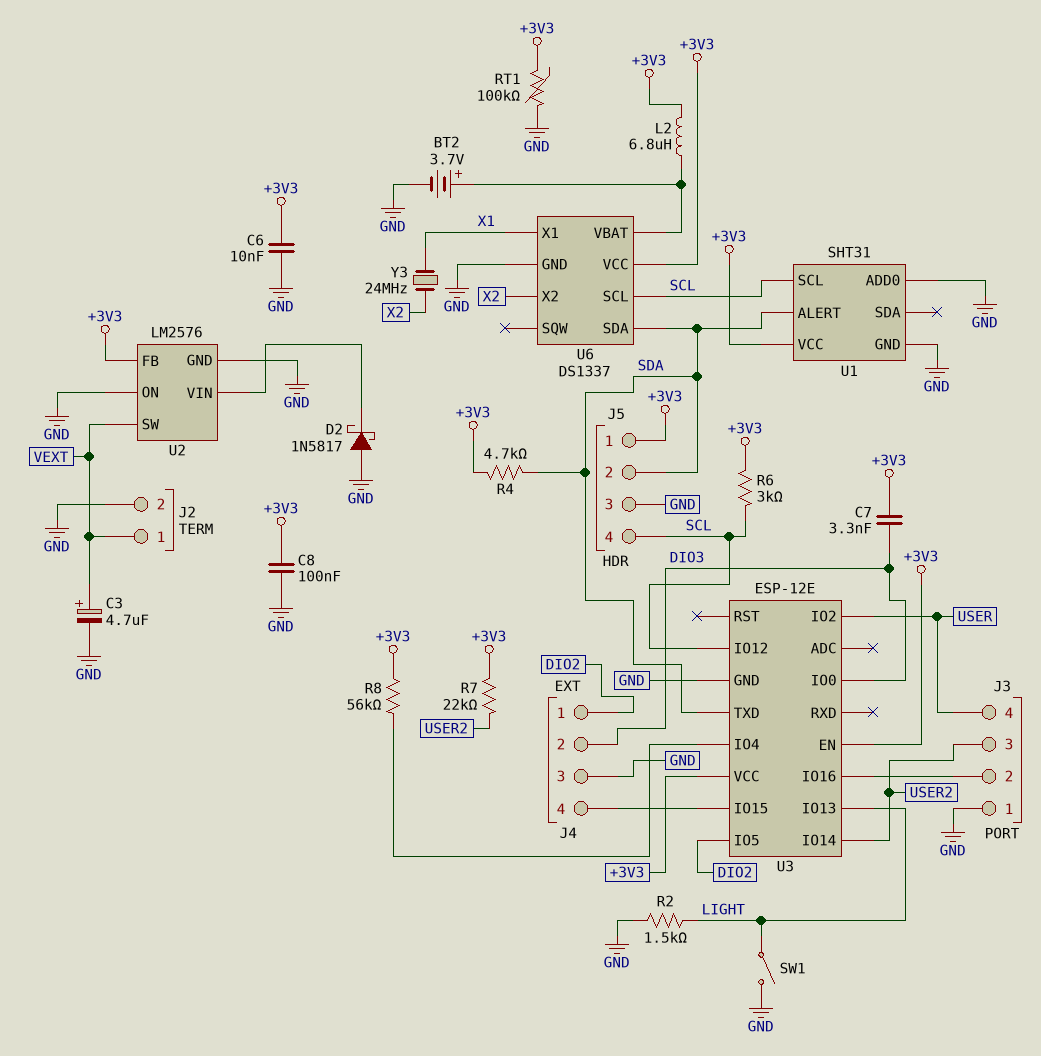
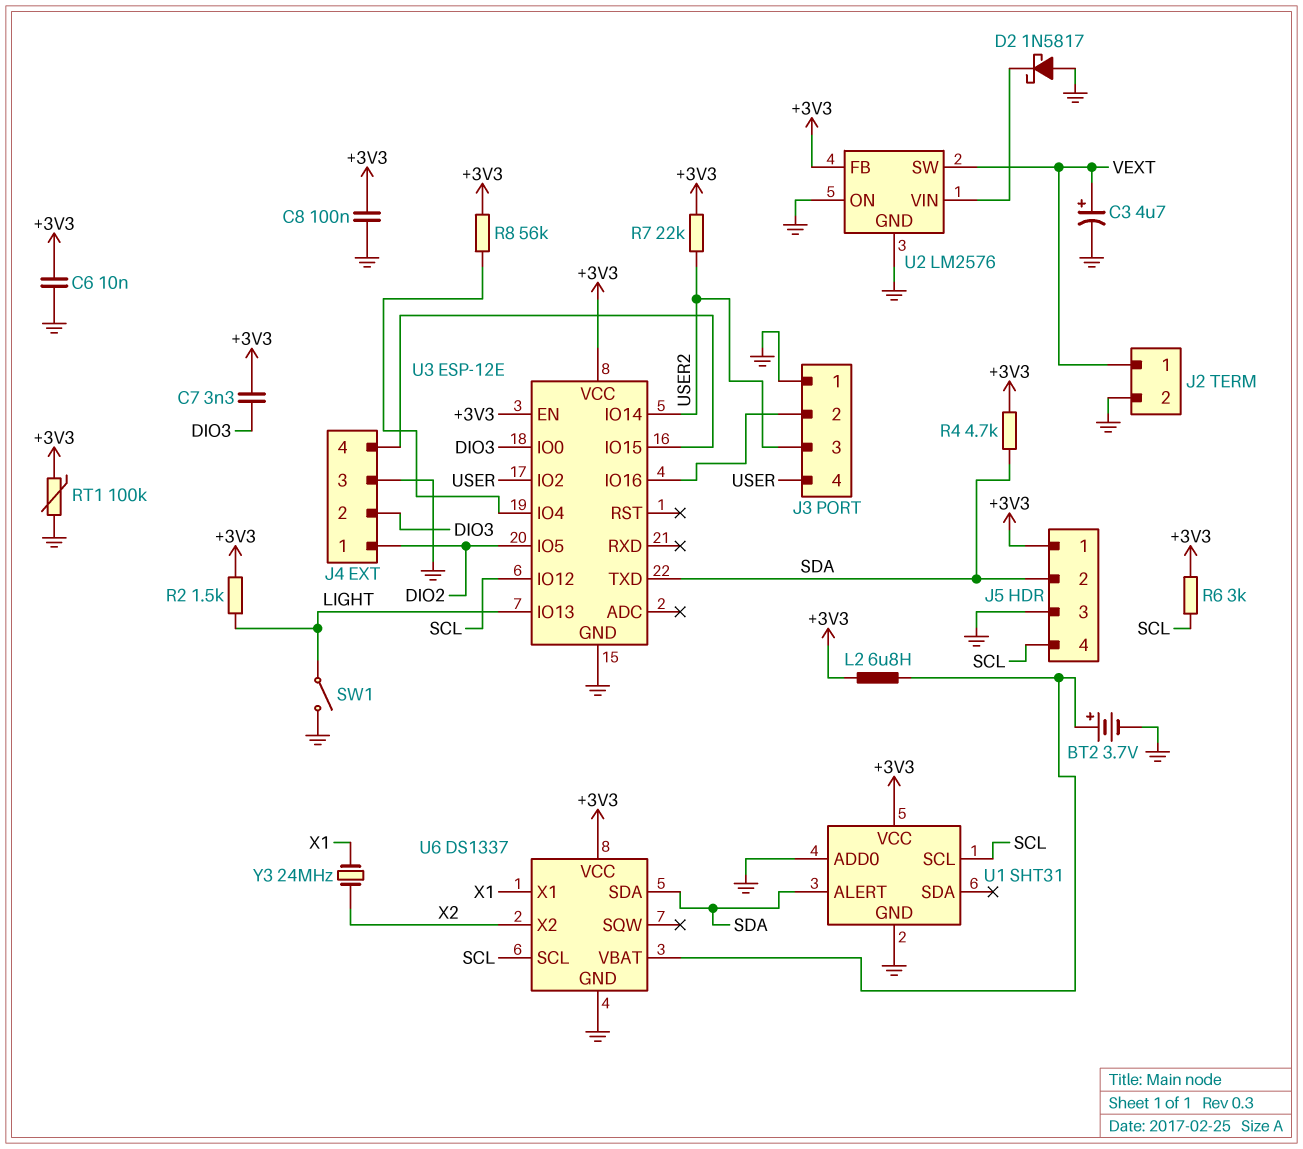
R2: 1.5k (GND, LIGHT) -> 1.5k (+3V3, LIGHT)

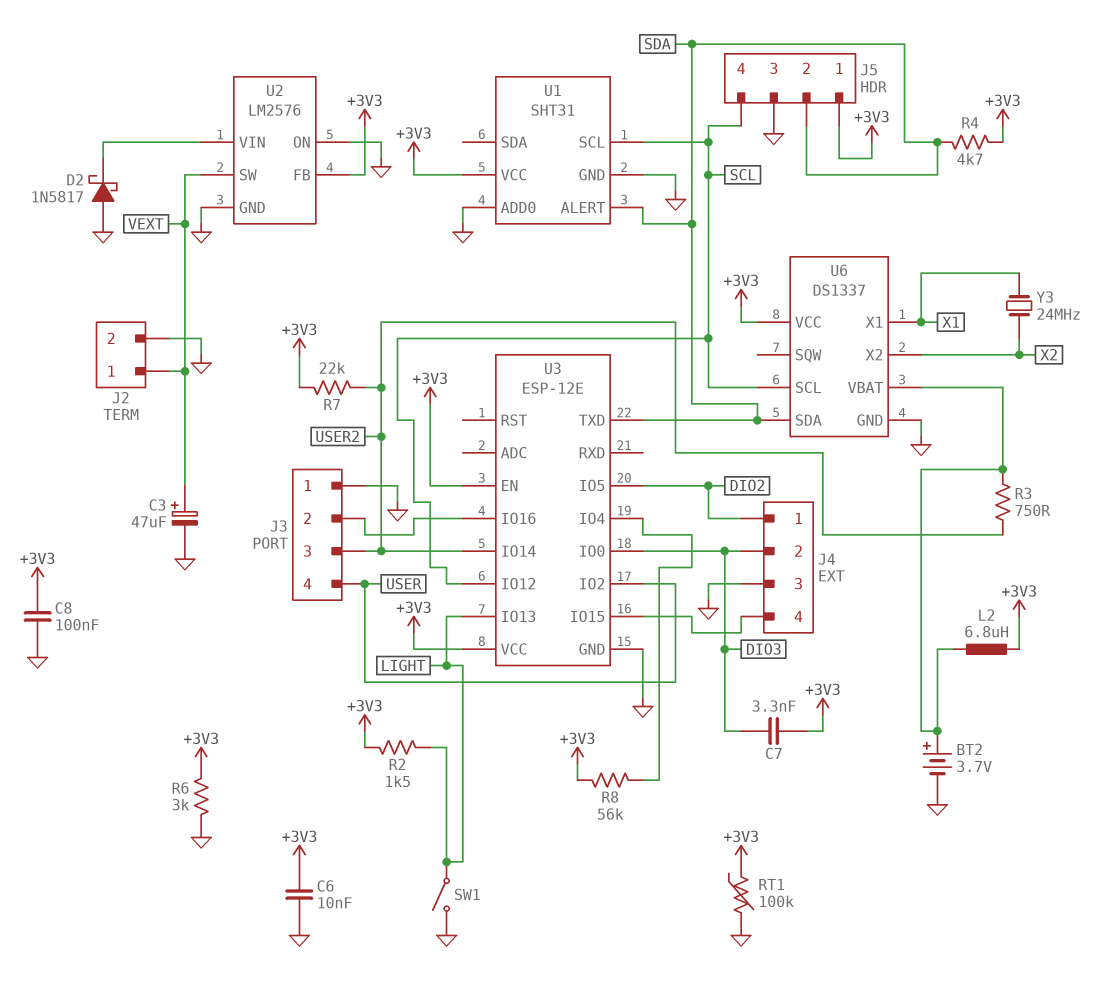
C3: 4.7uF (plus VEXT, minus GND) -> 47uF (plus VEXT, minus GND)
R3: none -> 750 (U6/VBAT, USER2)
R6: 3k (+3V3, SCL) -> 3k (+3V3, GND)

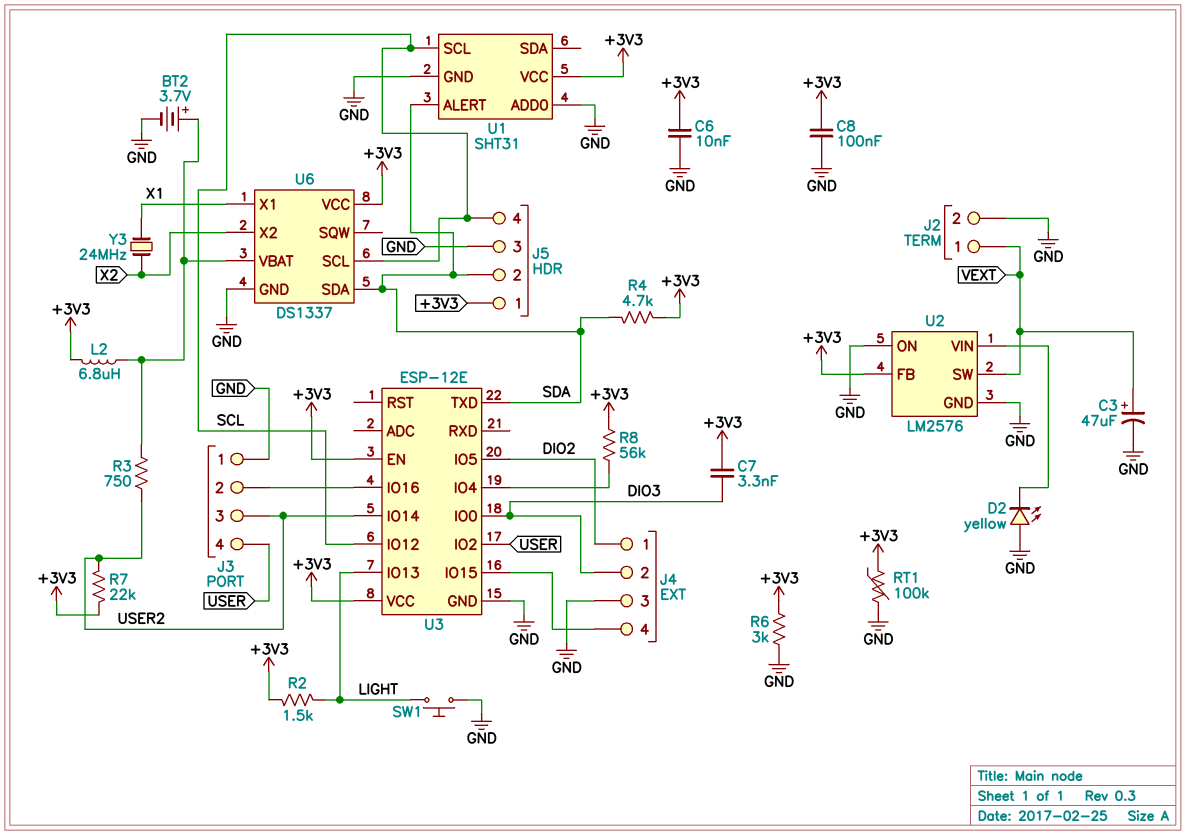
D2: schottky 1N5817 (A GND, K U2/VIN) -> LED yellow (A GND, K U2/VIN)
SW1: switch (GND, LIGHT) -> button (GND, LIGHT)

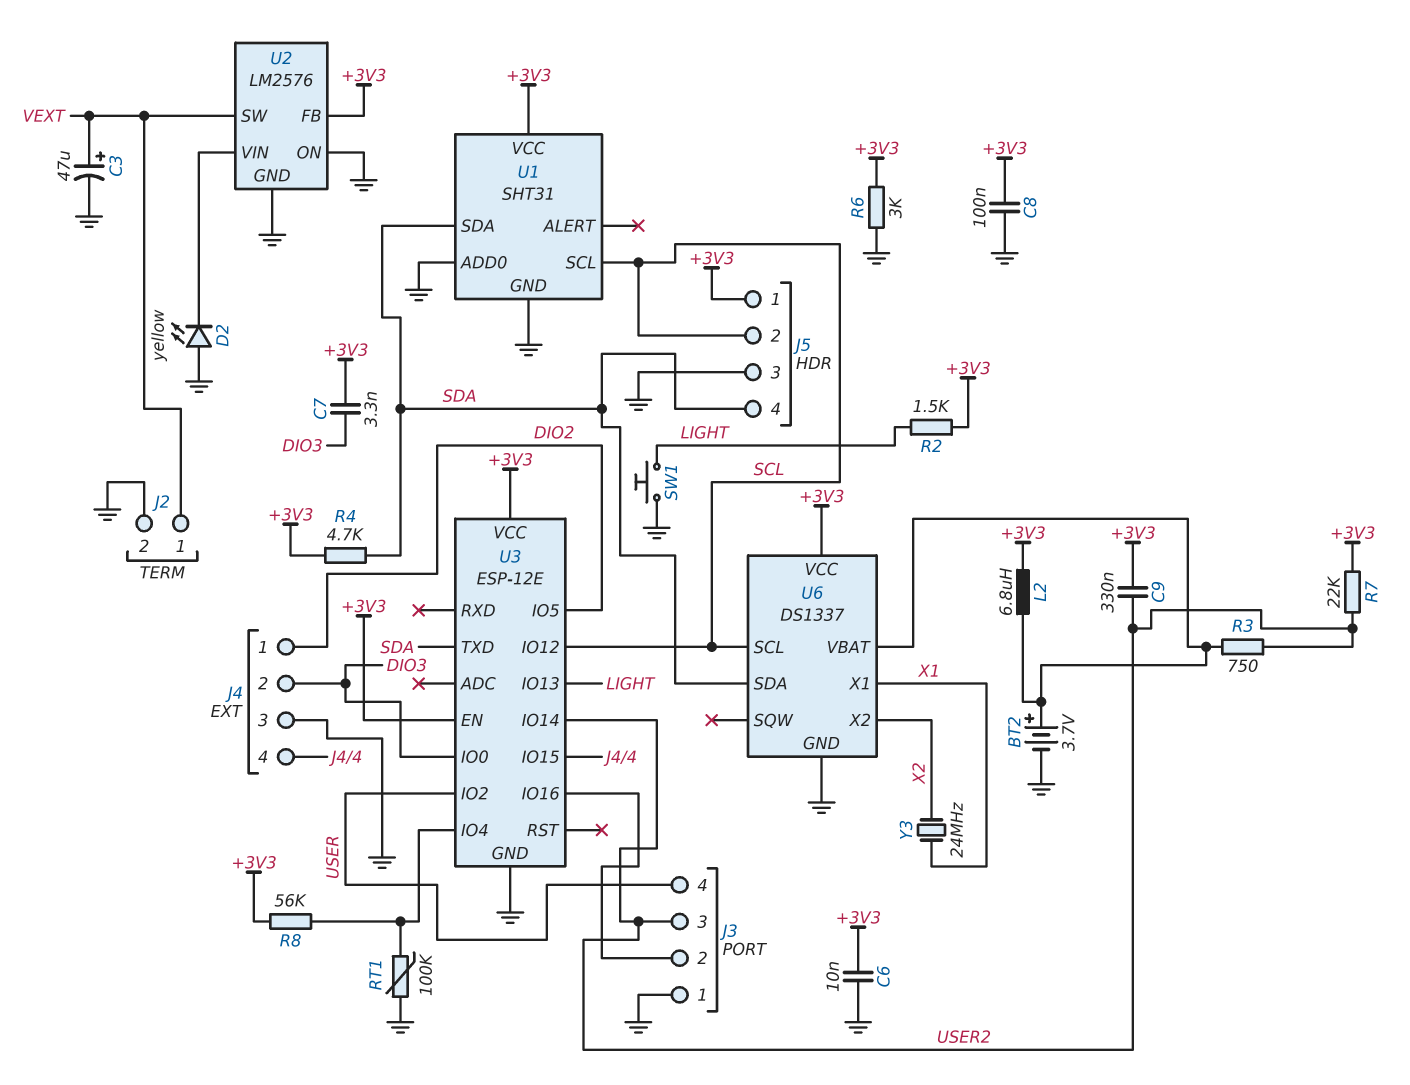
C9: none -> 330nF (+3V3, USER2)
J5 pin 2: SDA -> SCL
J5 pin 4: SCL -> SDA
RT1: 100k (+3V3, GND) -> 100k (GND, U3/IO4)
U1 pin ALERT: SDA -> none
U1 pin SDA: none -> SDA

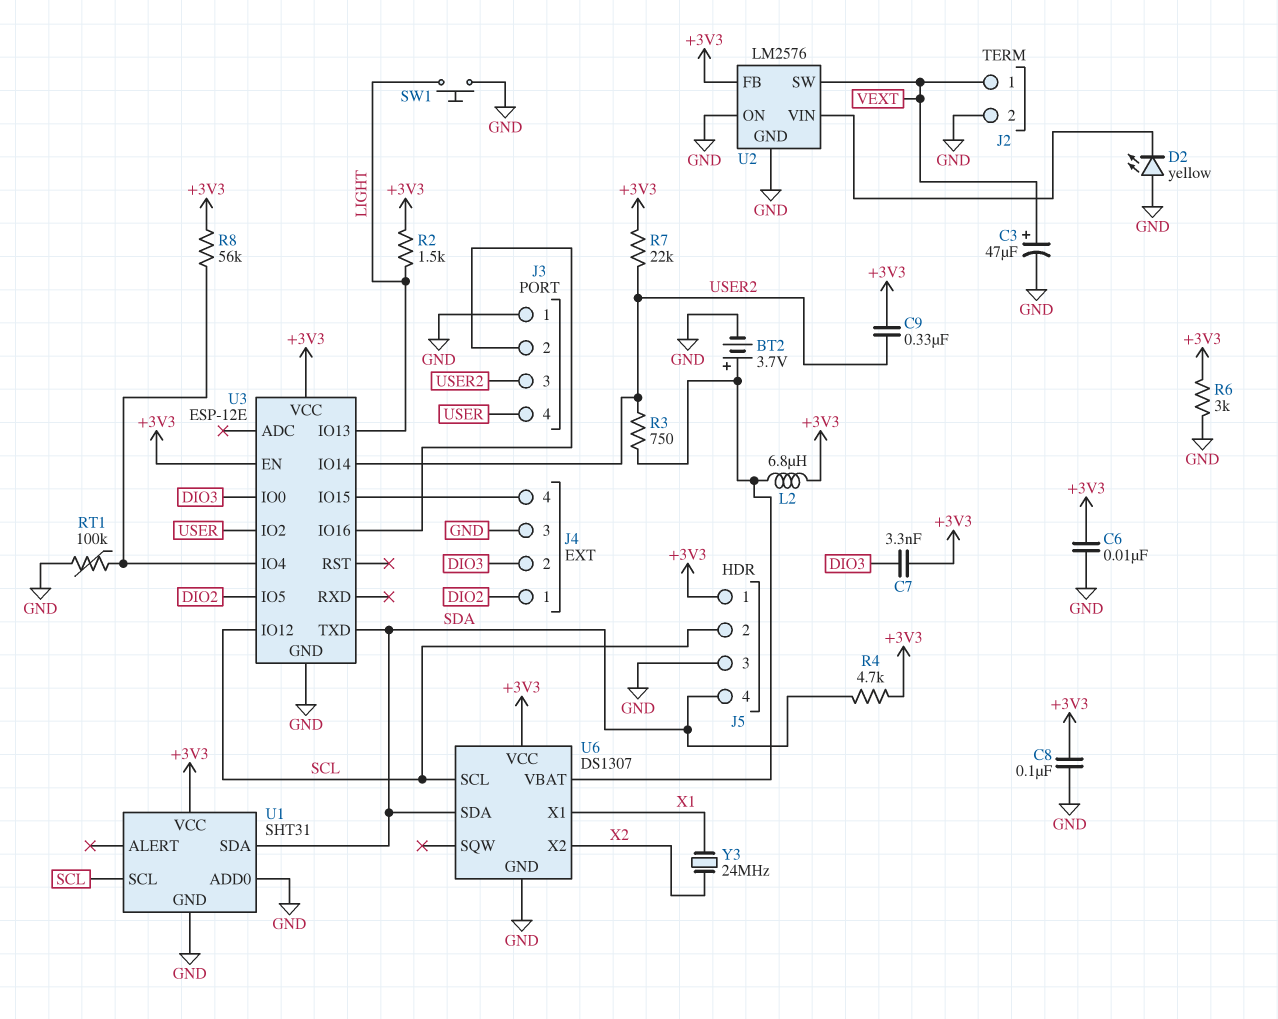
U6: DS1337 -> DS1307

